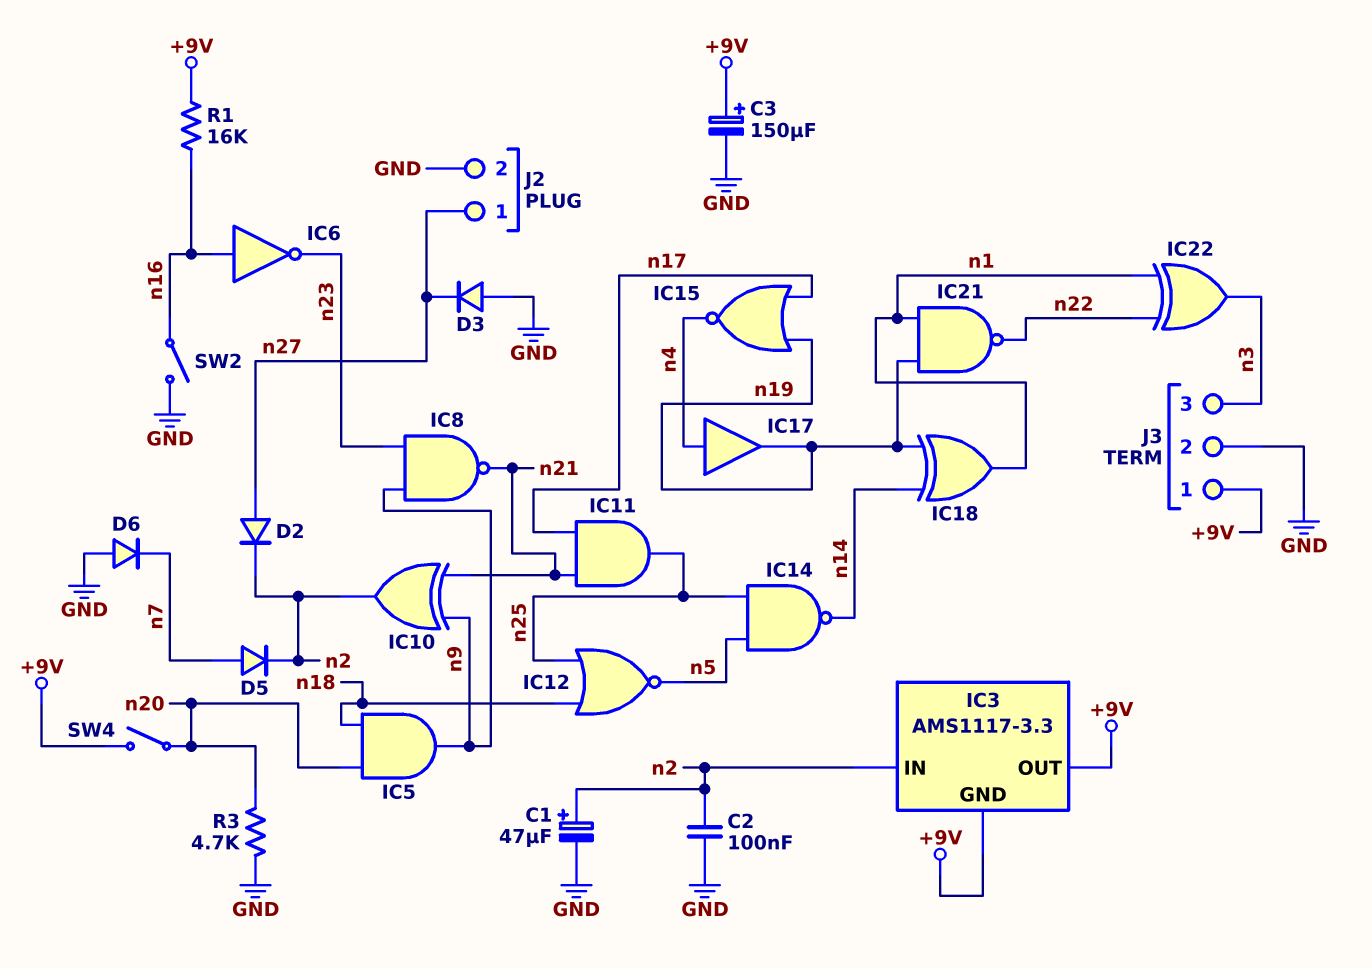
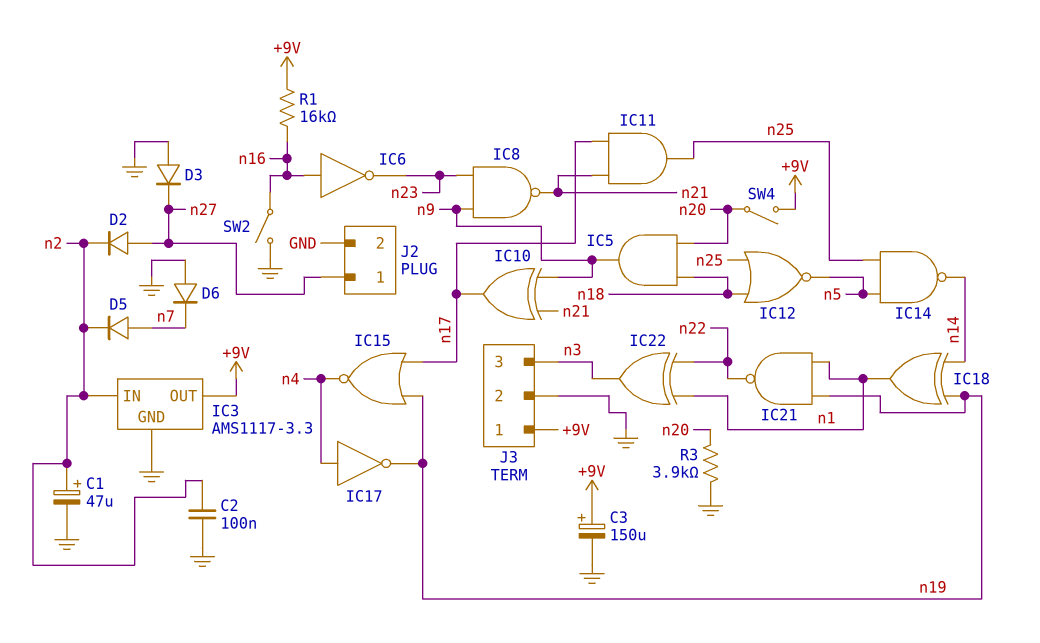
IC3 pin GND: +9V -> GND
IC10: XOR (in n9, in n21, out n2) -> XOR (in n9, in n21, out n17)
IC17: buffer (in n4, out n19) -> NOT (in n4, out n19)
R3: 4.7k (GND, n20) -> 3.9k (GND, n20)

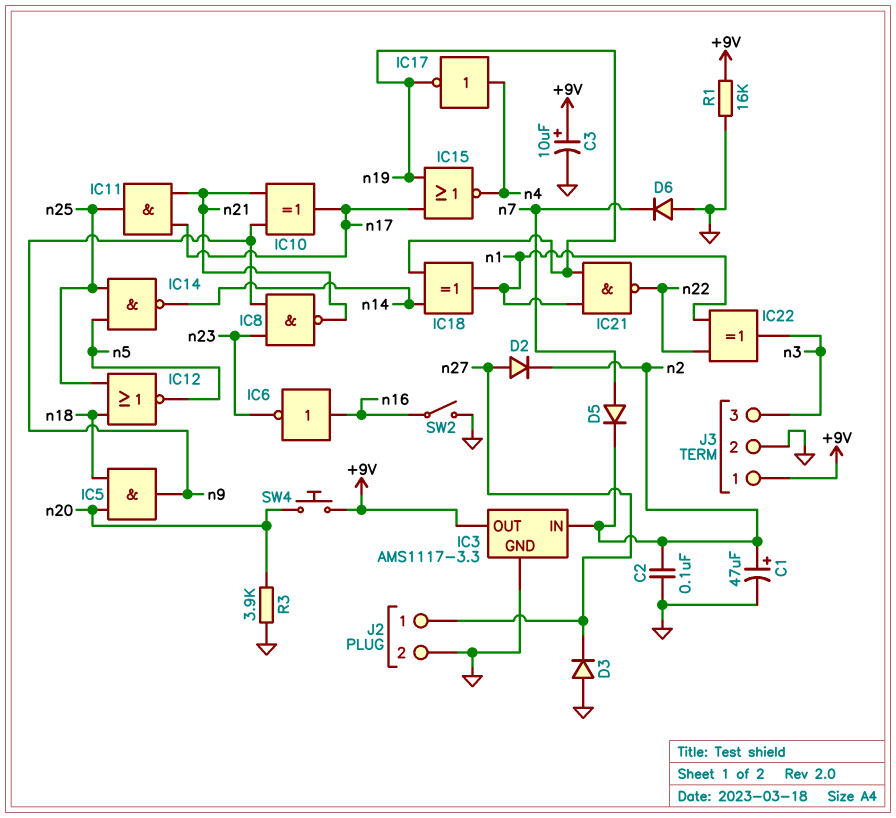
C3: 150uF (plus +9V, minus GND) -> 10uF (plus +9V, minus GND)
R1: 16k (+9V, n16) -> 16k (+9V, GND)
SW4: switch (+9V, n20) -> button (+9V, n20)

